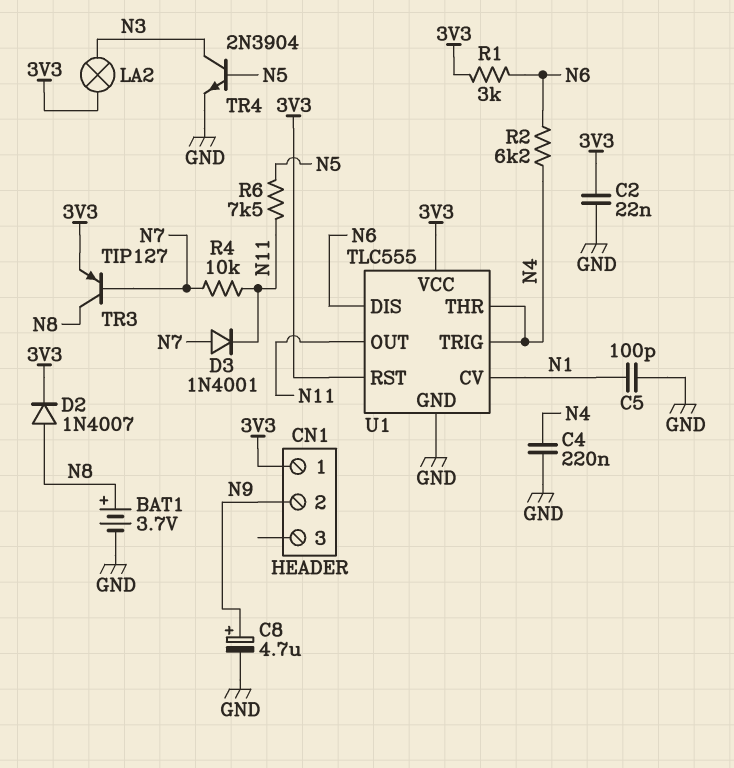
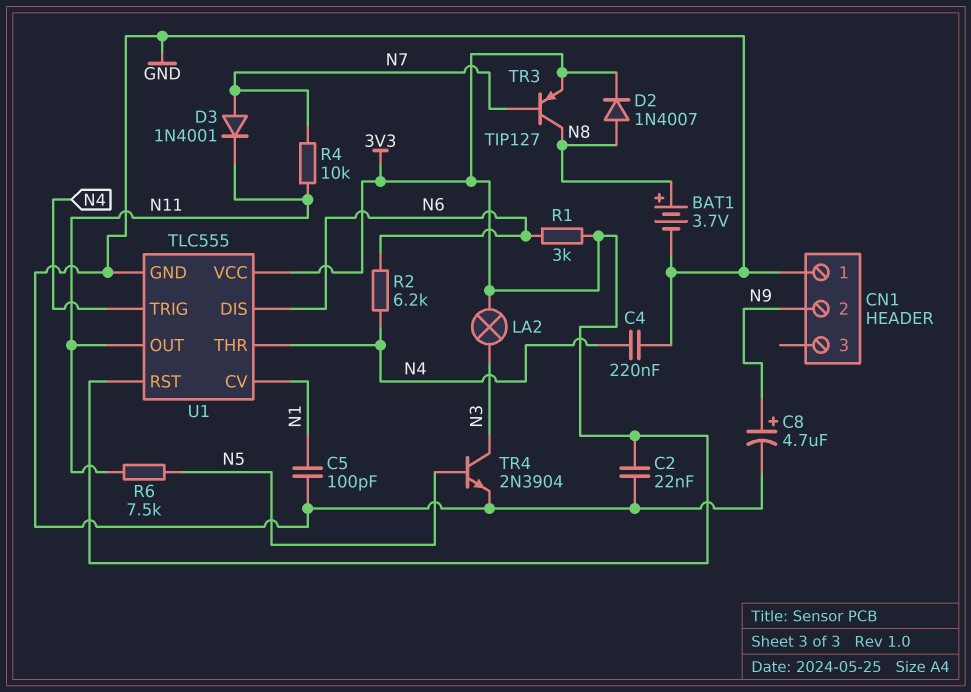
CN1 pin 1: 3V3 -> GND

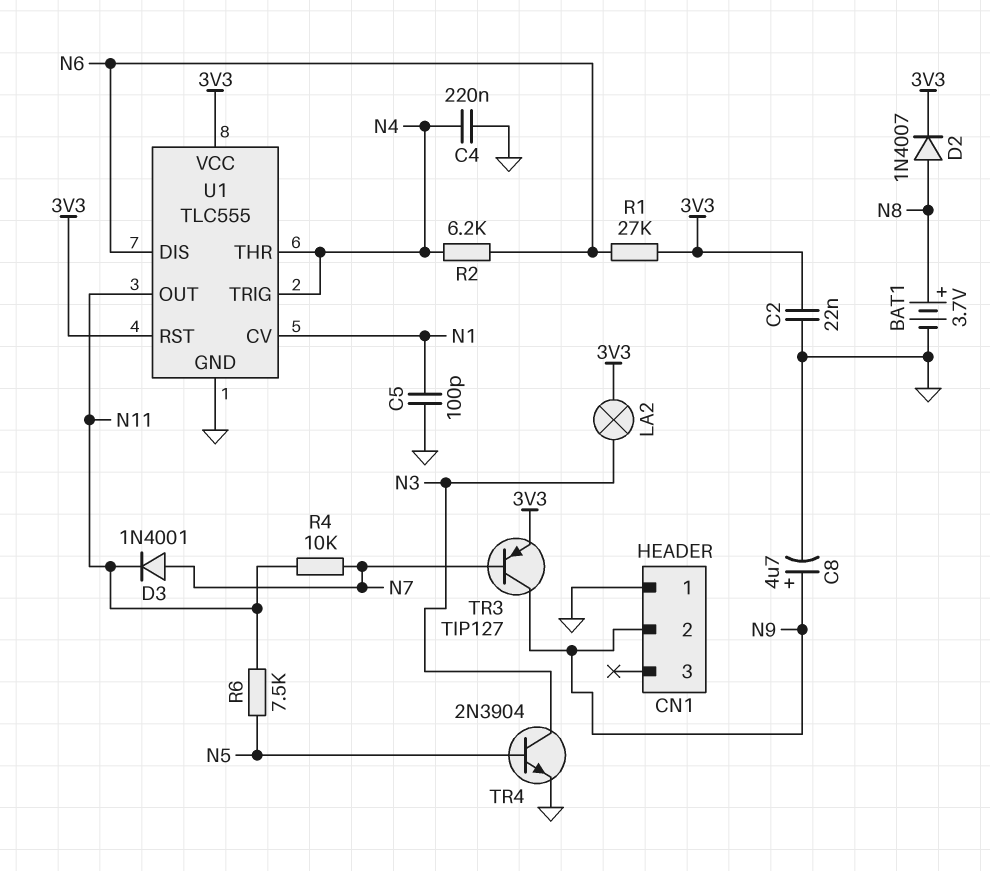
R1: 3k (3V3, N6) -> 27k (3V3, N6)
TR3: PNP TIP127 (B N7, C N8, E 3V3) -> PNP TIP127 (B N7, C N9, E 3V3)

